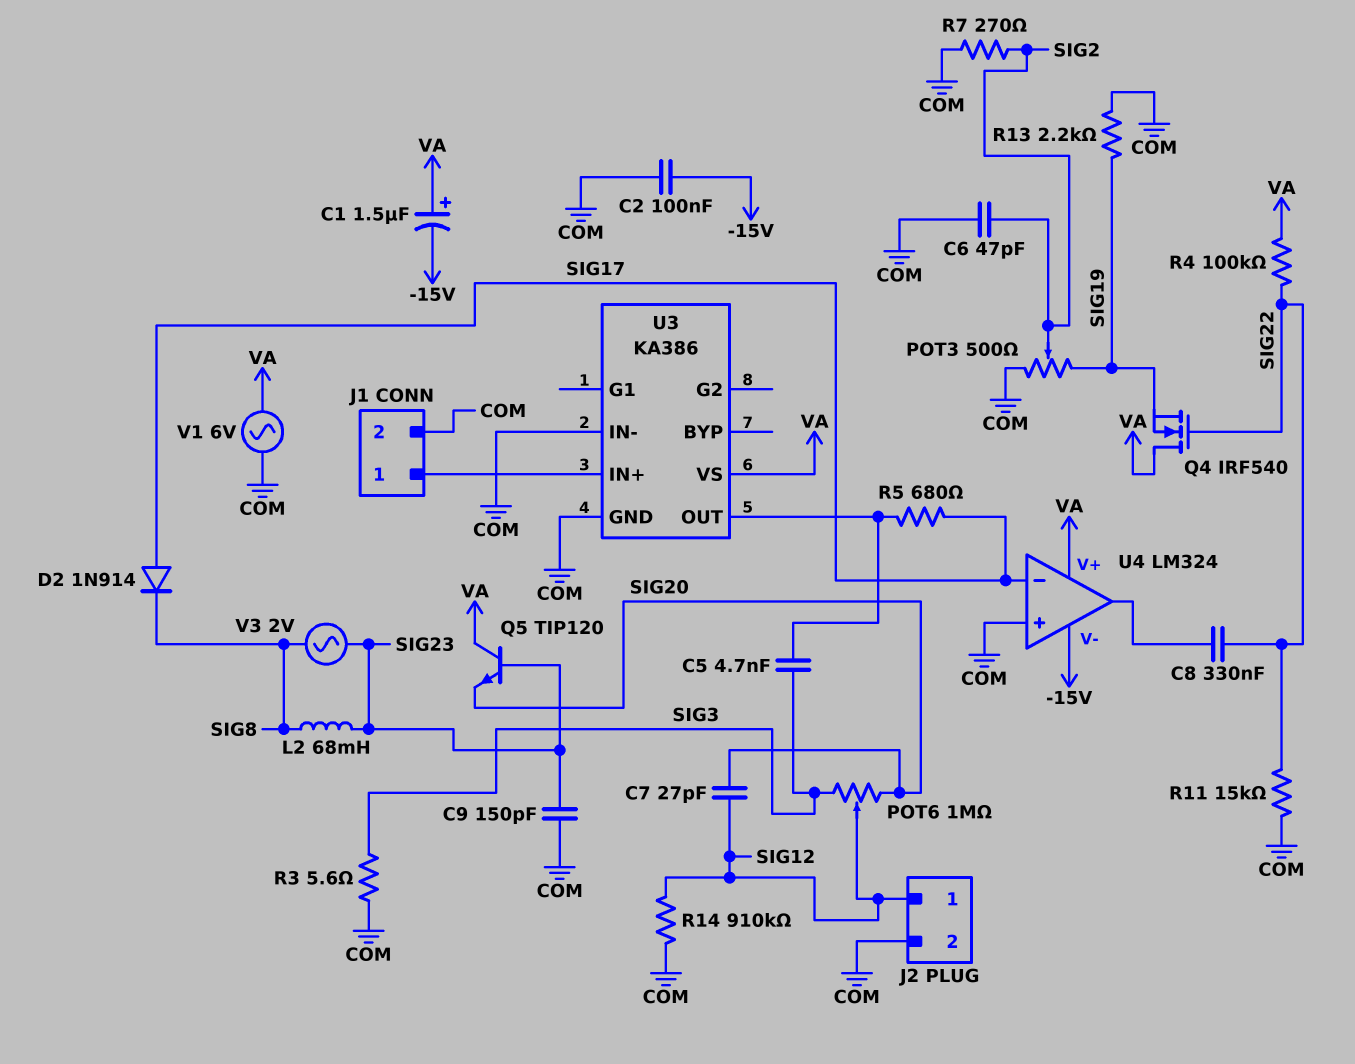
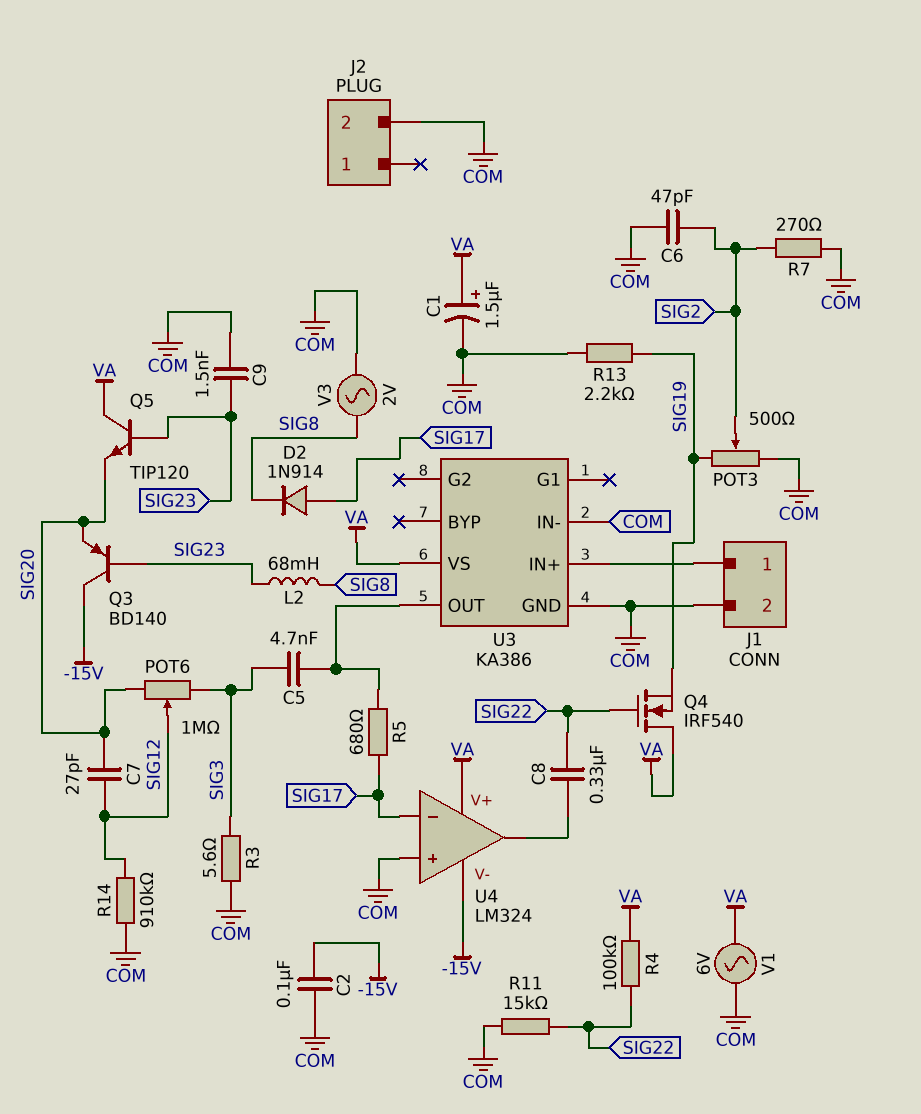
C1: 1.5uF (plus VA, minus -15V) -> 1.5uF (plus VA, minus COM)
C9: 150pF (COM, SIG23) -> 1.5nF (COM, SIG23)
J2 pin 1: SIG12 -> none
Q3: none -> PNP BD140 (B SIG23, C -15V, E SIG20)
V3: AC 2V (SIG8, SIG23) -> AC 2V (COM, SIG8)

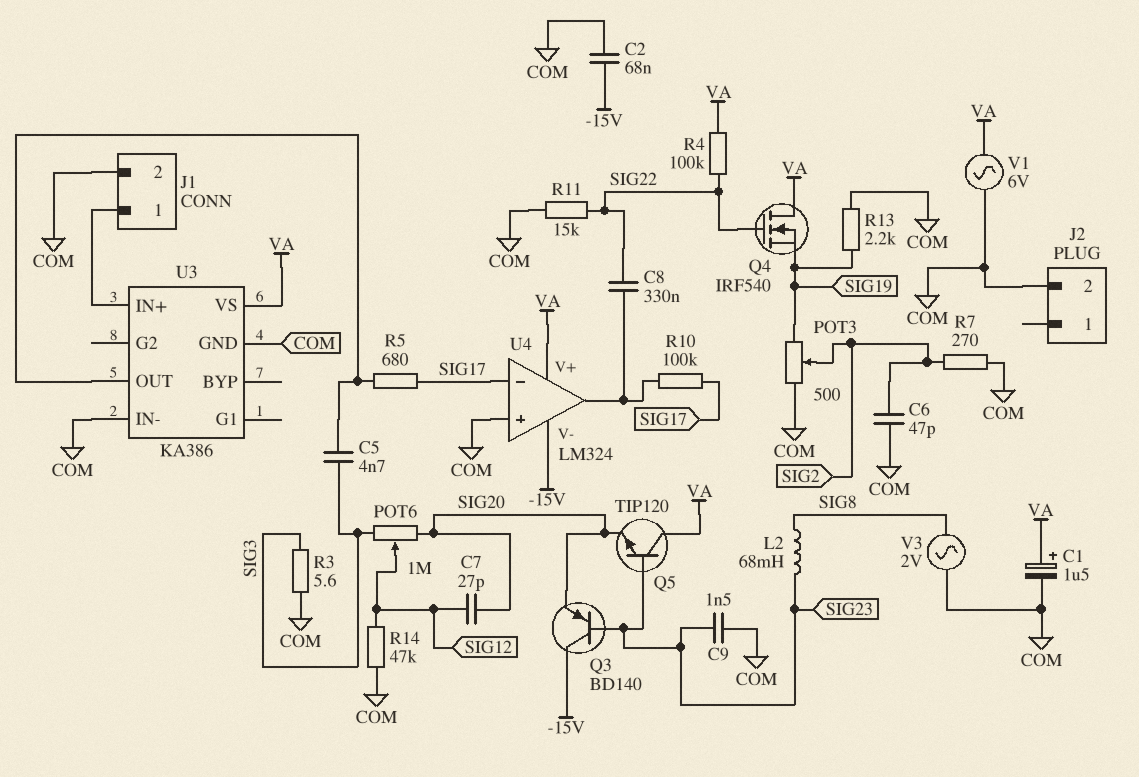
C2: 100nF (-15V, COM) -> 68nF (-15V, COM)
D2: diode 1N914 (A SIG17, K SIG8) -> none
R10: none -> 100k (SIG17, U4/out)
R14: 910k (COM, SIG12) -> 47k (COM, SIG12)

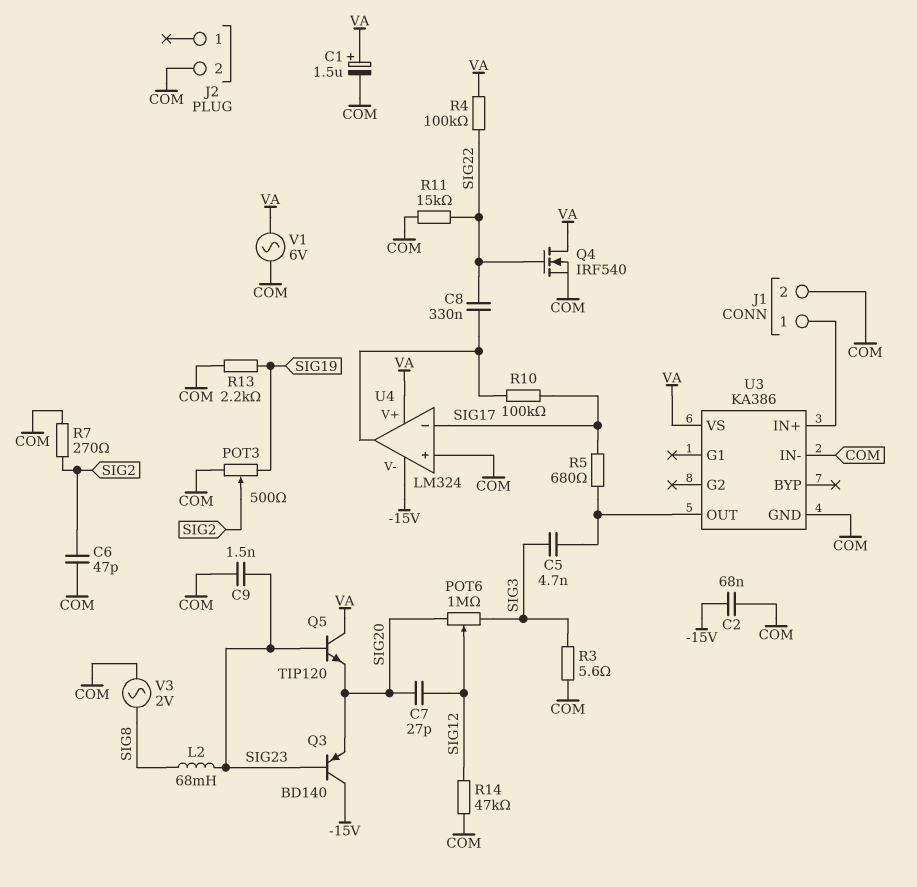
Q4: NMOS IRF540 (G SIG22, D VA, S SIG19) -> NMOS IRF540 (G SIG22, D VA, S COM)

